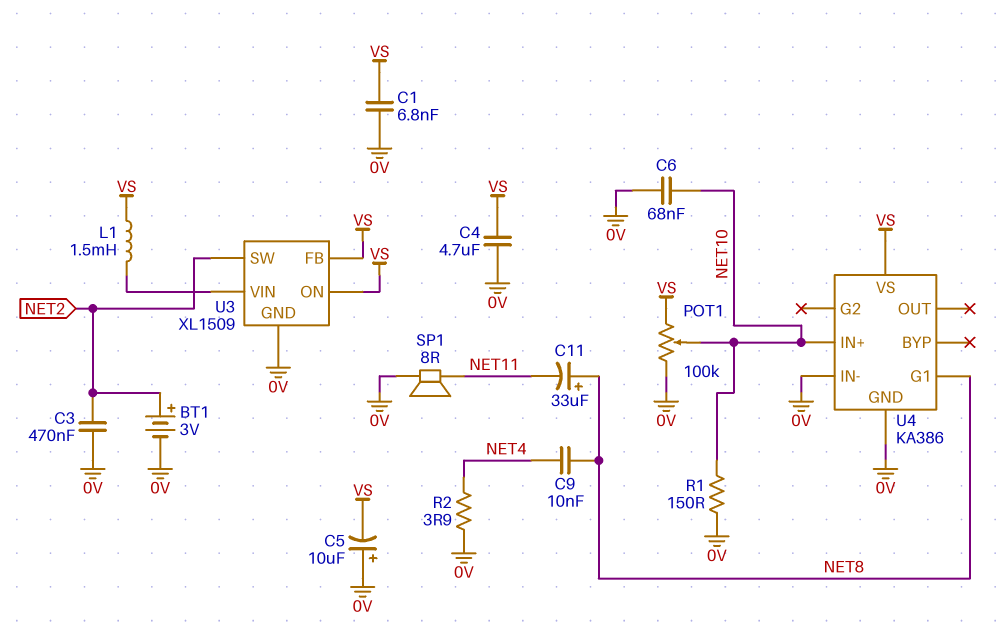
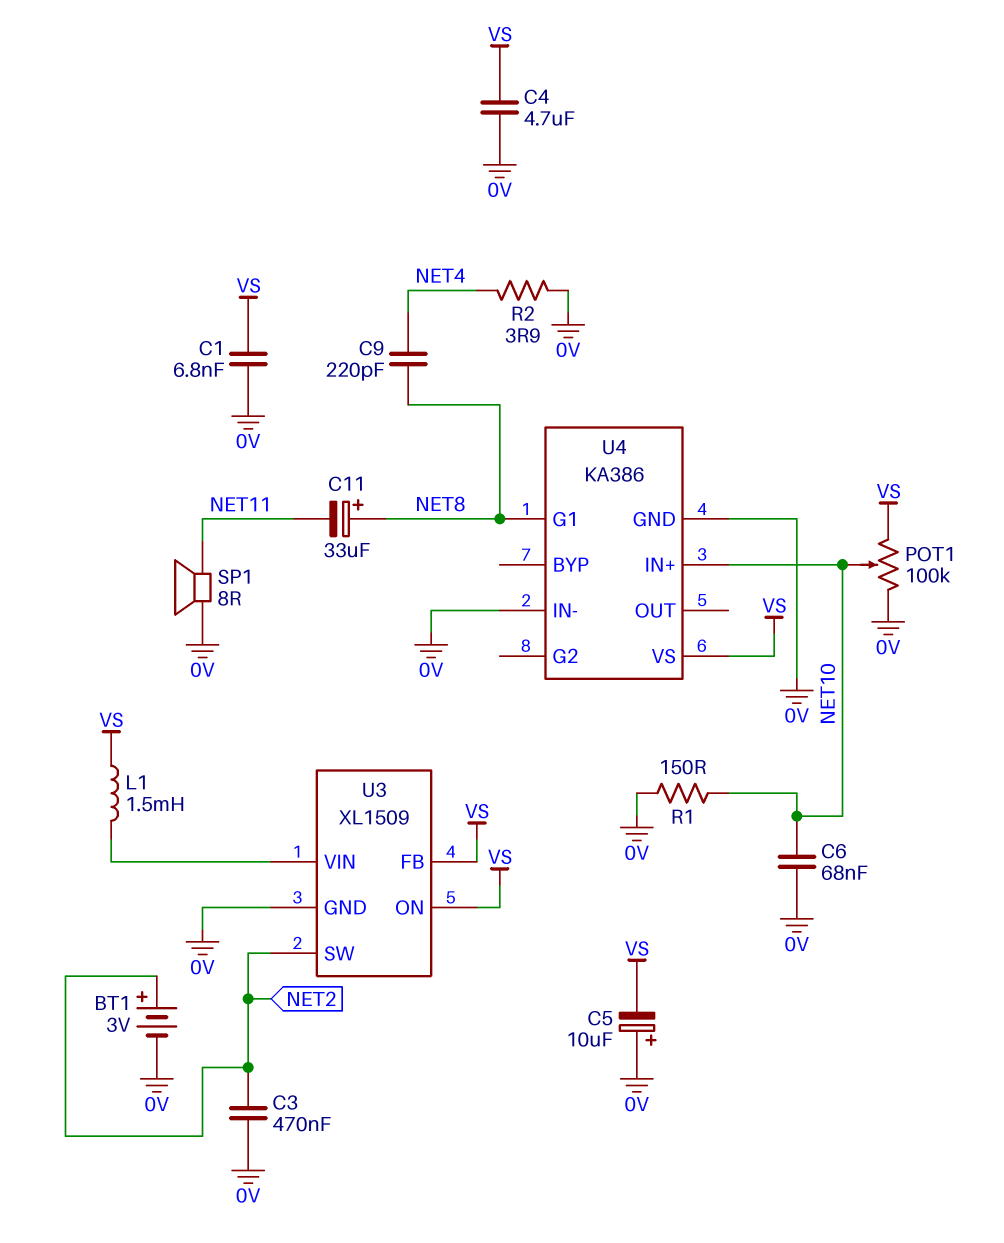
C9: 10nF (NET4, NET8) -> 220pF (NET4, NET8)

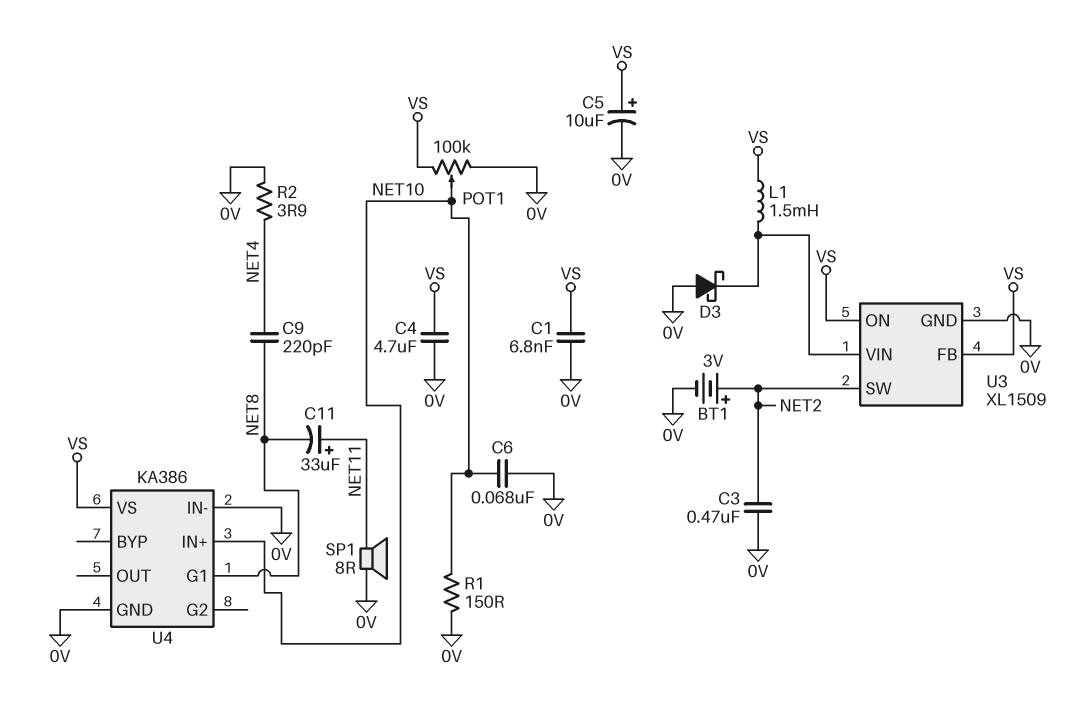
C5: 10uF (plus 0V, minus VS) -> 10uF (plus VS, minus 0V)
C11: 33uF (plus NET8, minus NET11) -> 33uF (plus NET11, minus NET8)
D3: none -> schottky (A 0V, K U3/VIN)

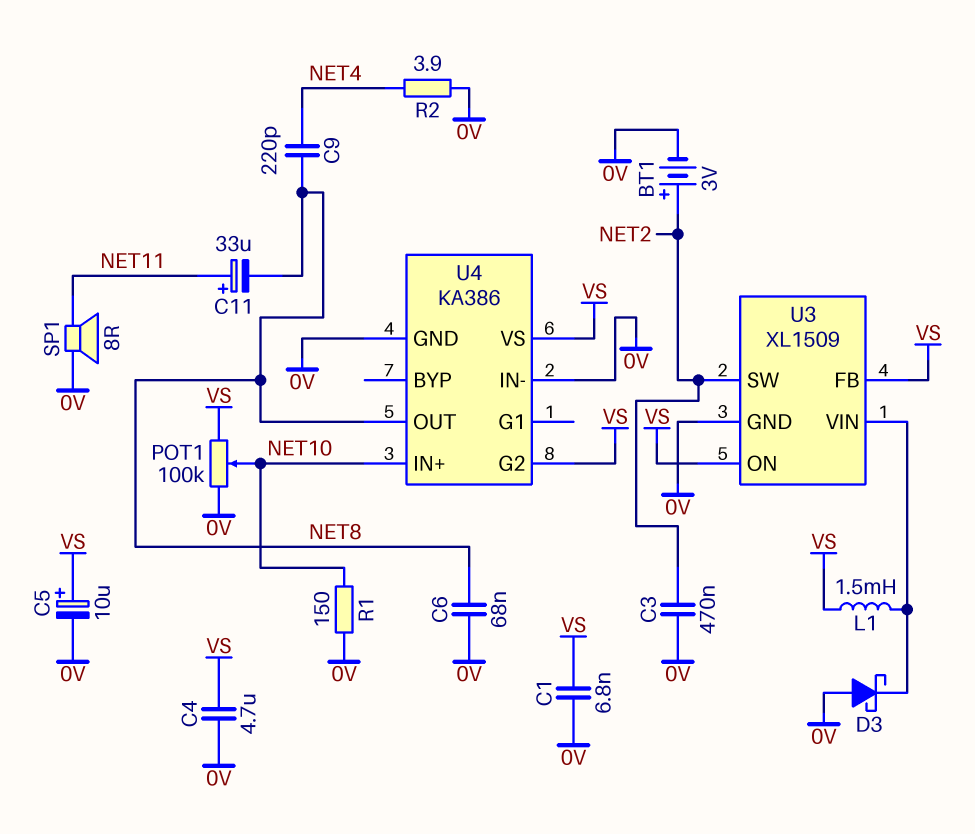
C6: 68nF (0V, NET10) -> 68nF (0V, NET8)
U4 pin G1: NET8 -> none
U4 pin G2: none -> VS
U4 pin OUT: none -> NET8

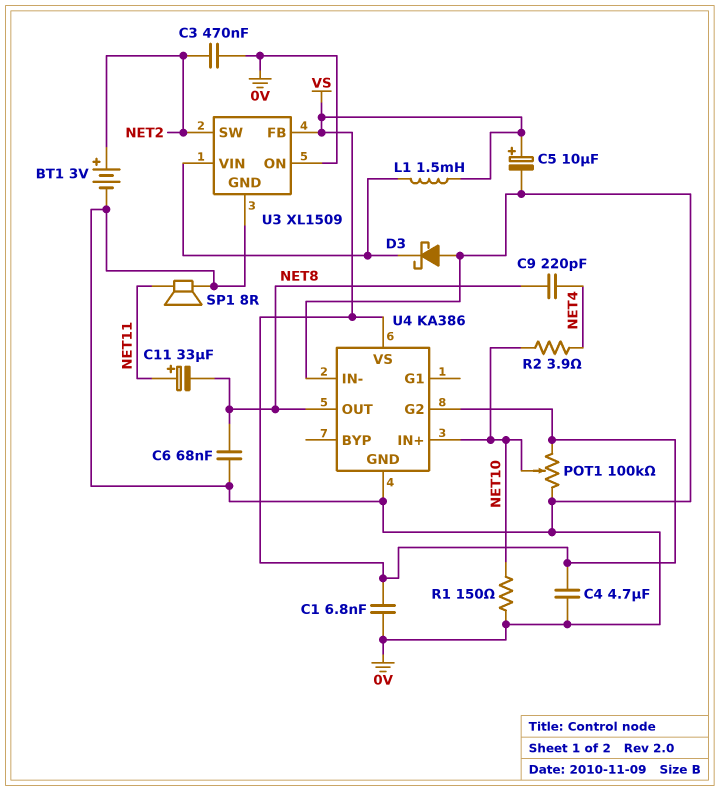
R2: 3.9 (0V, NET4) -> 3.9 (NET4, NET10)
U3 pin ON: VS -> 0V

